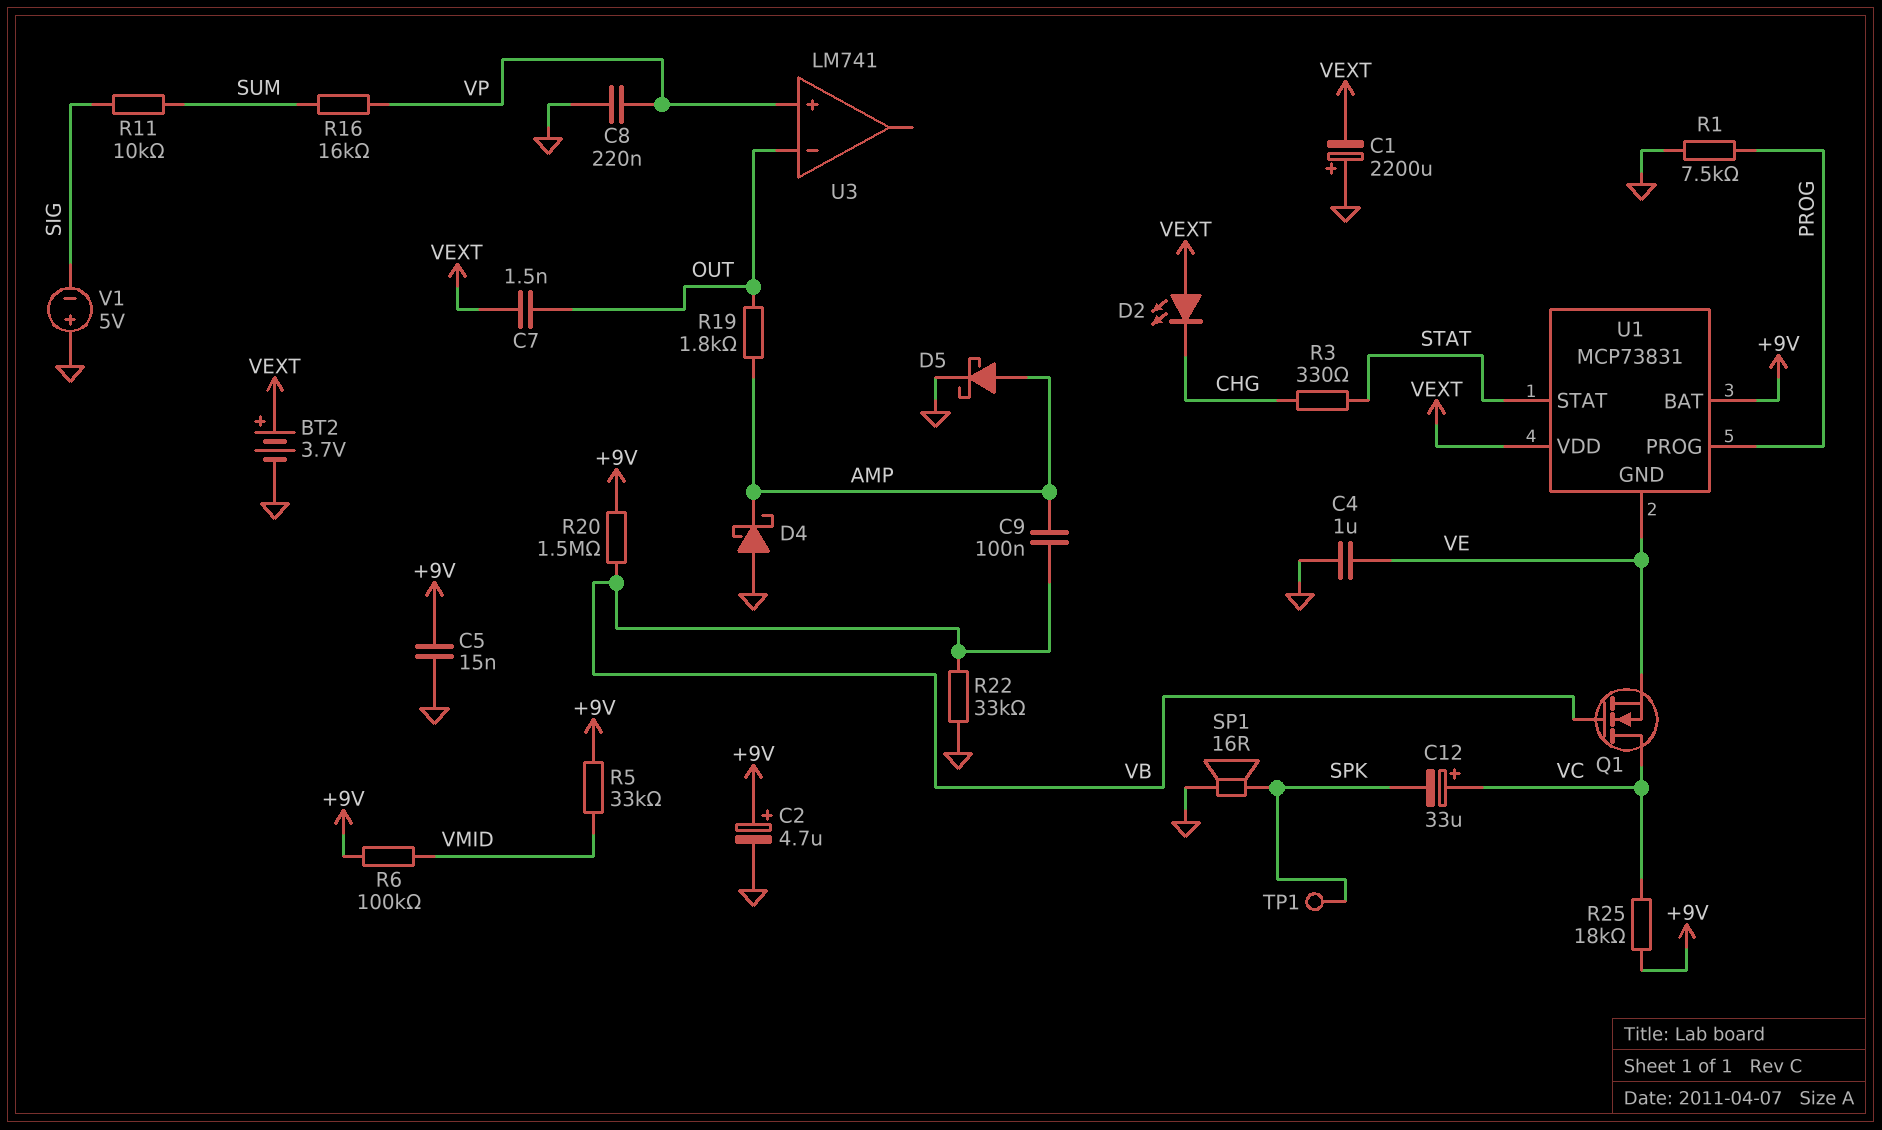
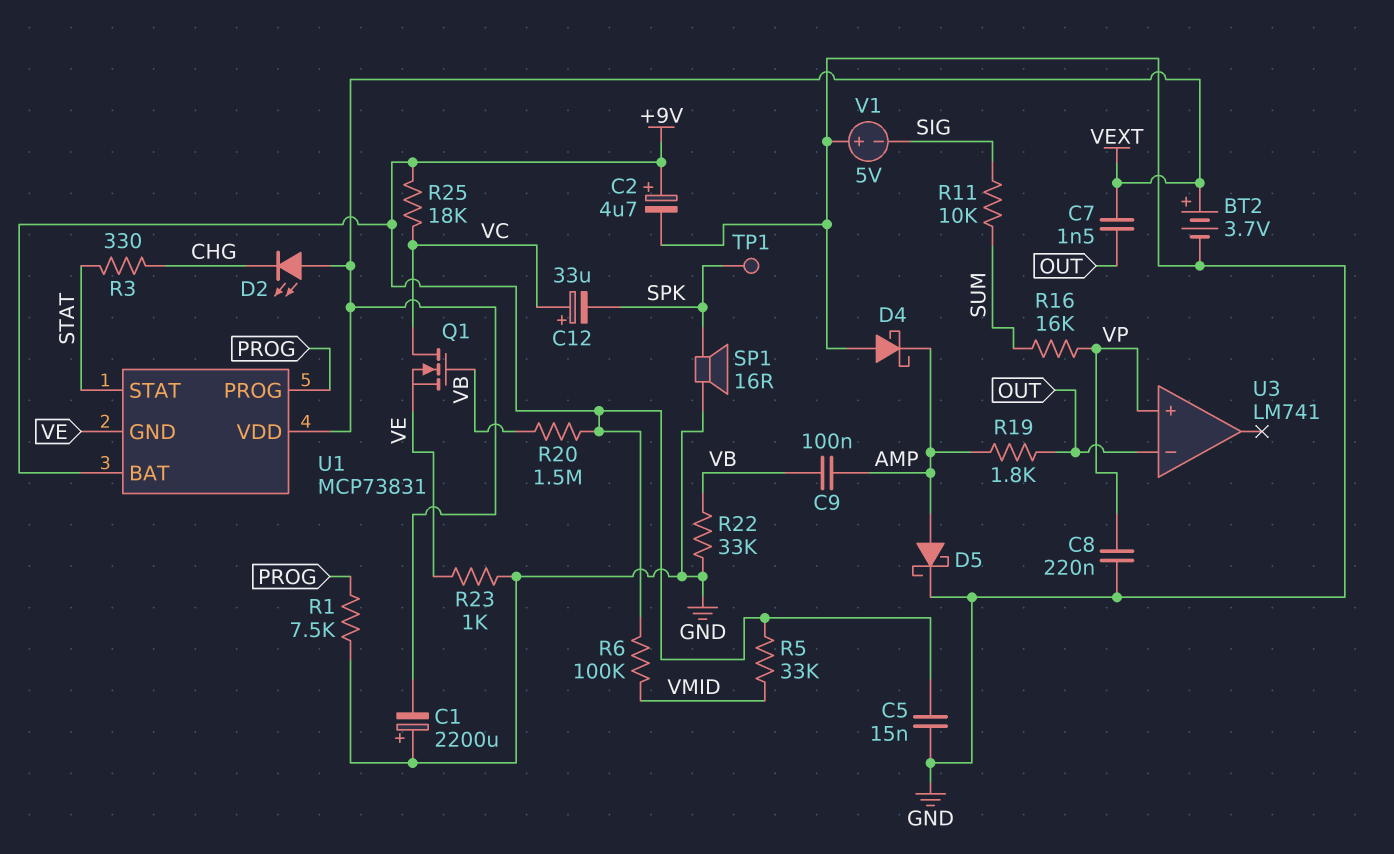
C4: 1uF (GND, VE) -> none
R23: none -> 1k (GND, VE)

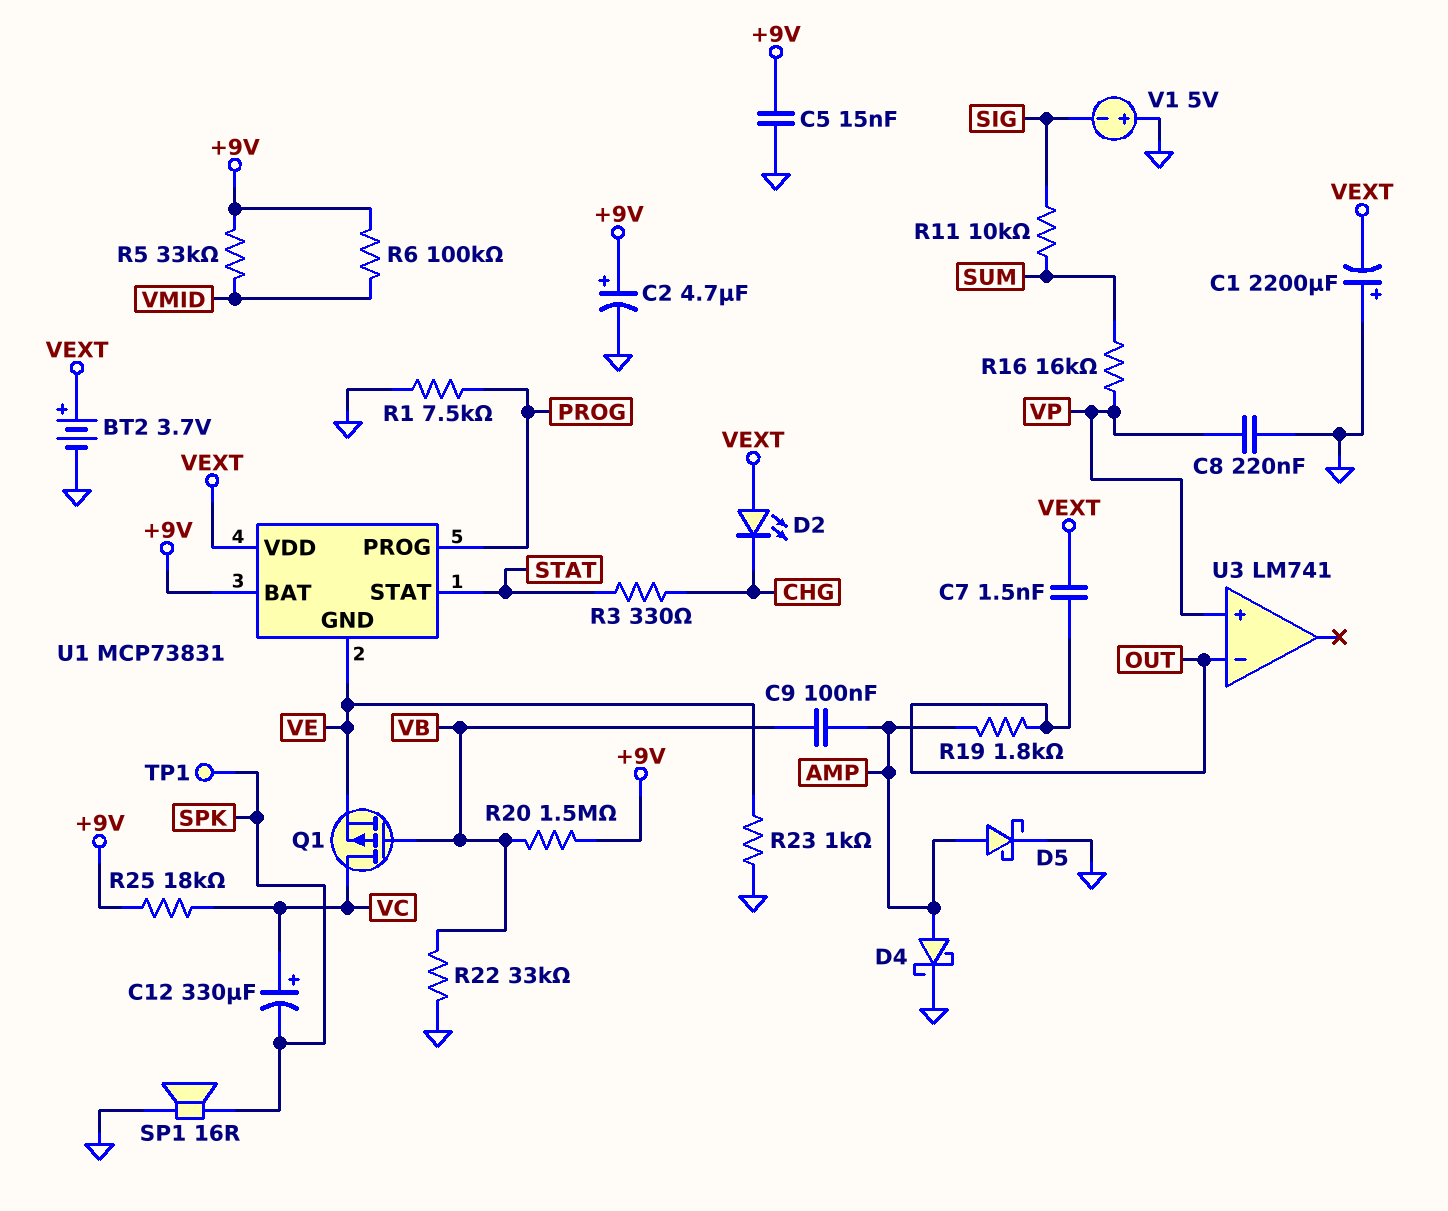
C12: 33uF (plus VC, minus SPK) -> 330uF (plus VC, minus SPK)
D4: schottky (A GND, K AMP) -> schottky (A AMP, K GND)
Q1: NMOS (G VB, D VC, S VE) -> PMOS (G VB, D VC, S VE)

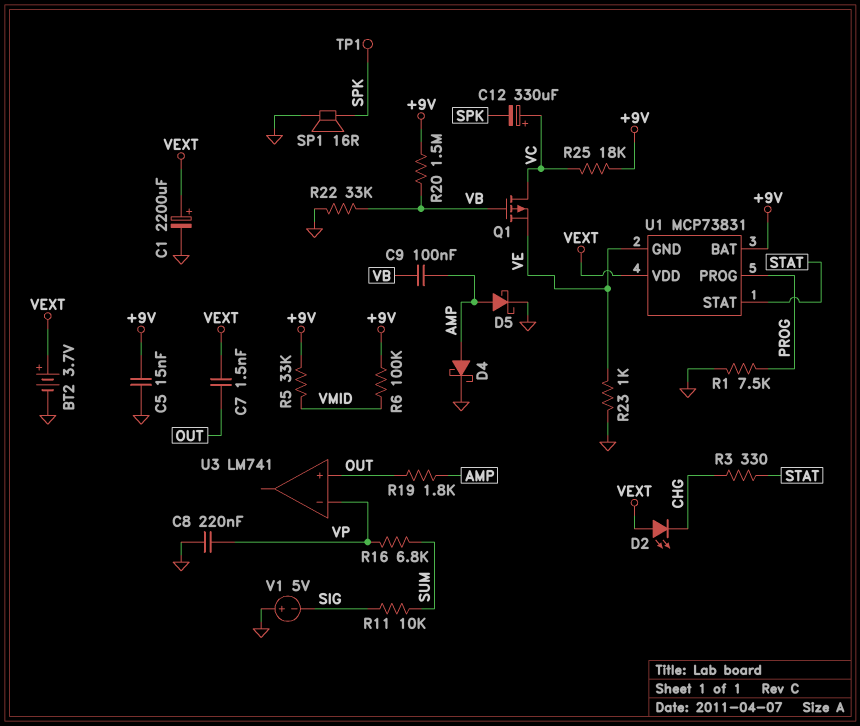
C1: 2200uF (plus GND, minus VEXT) -> 2200uF (plus VEXT, minus GND)
C2: 4.7uF (plus +9V, minus GND) -> none
R16: 16k (SUM, VP) -> 6.8k (SUM, VP)
U3 pin in+: VP -> OUT
U3 pin in-: OUT -> VP

